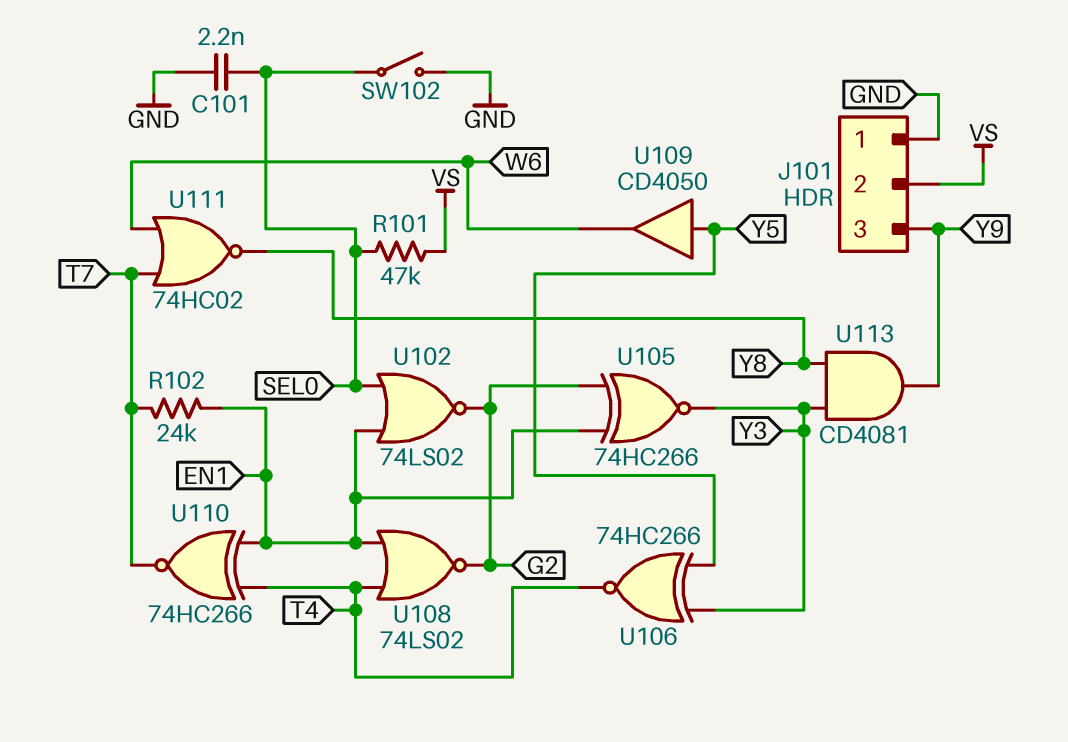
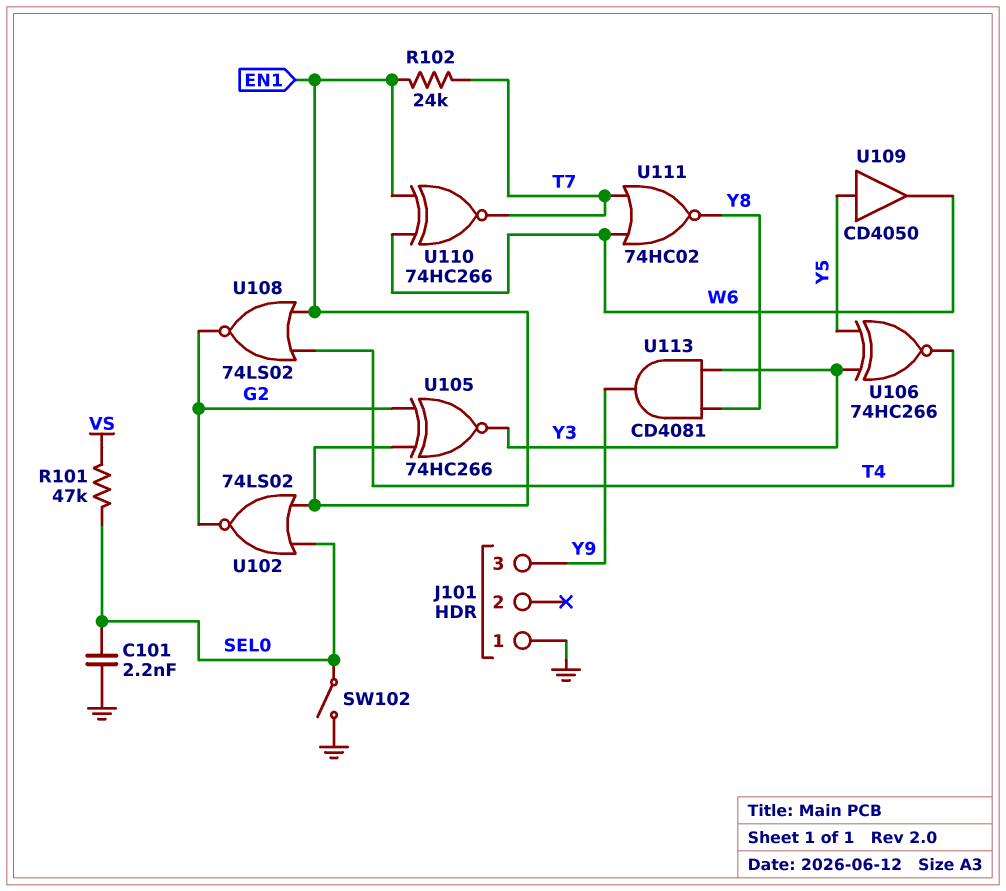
J101 pin 2: VS -> none
U110: XNOR 74HC266 (in EN1, in T4, out T7) -> XNOR 74HC266 (in EN1, in W6, out T7)

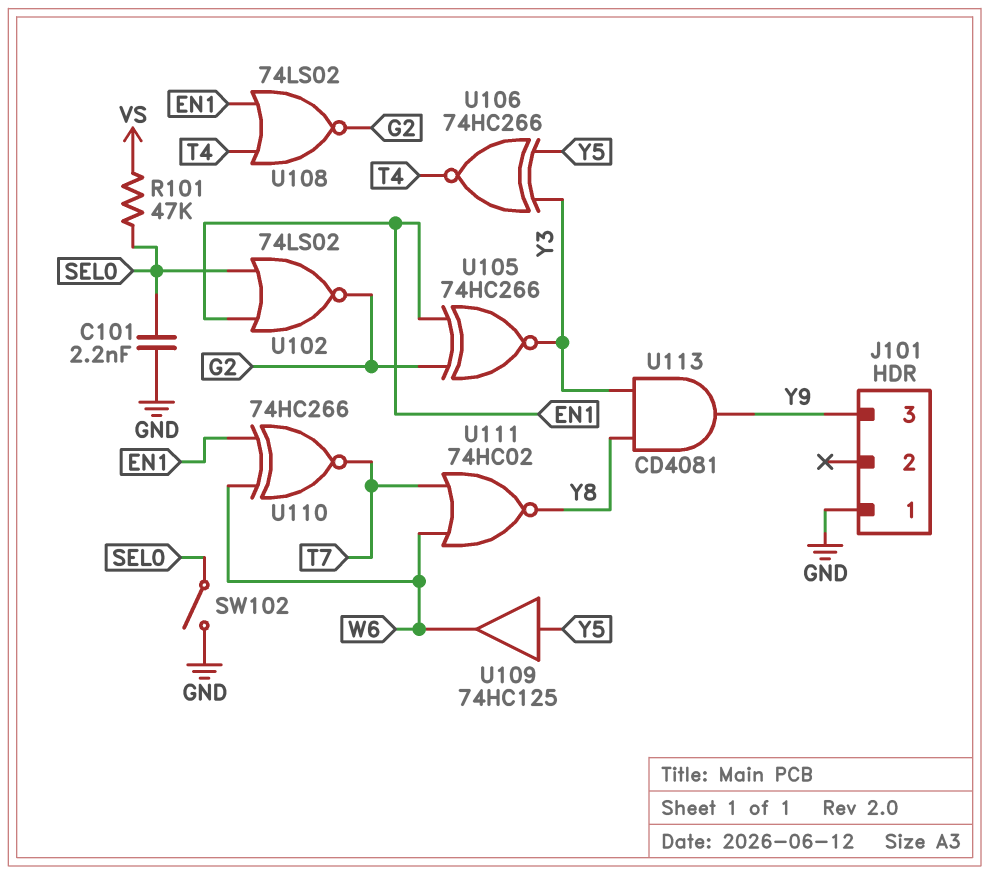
R102: 24k (EN1, T7) -> none
U109: buffer CD4050 (in Y5, out W6) -> buffer 74HC125 (in Y5, out W6)

